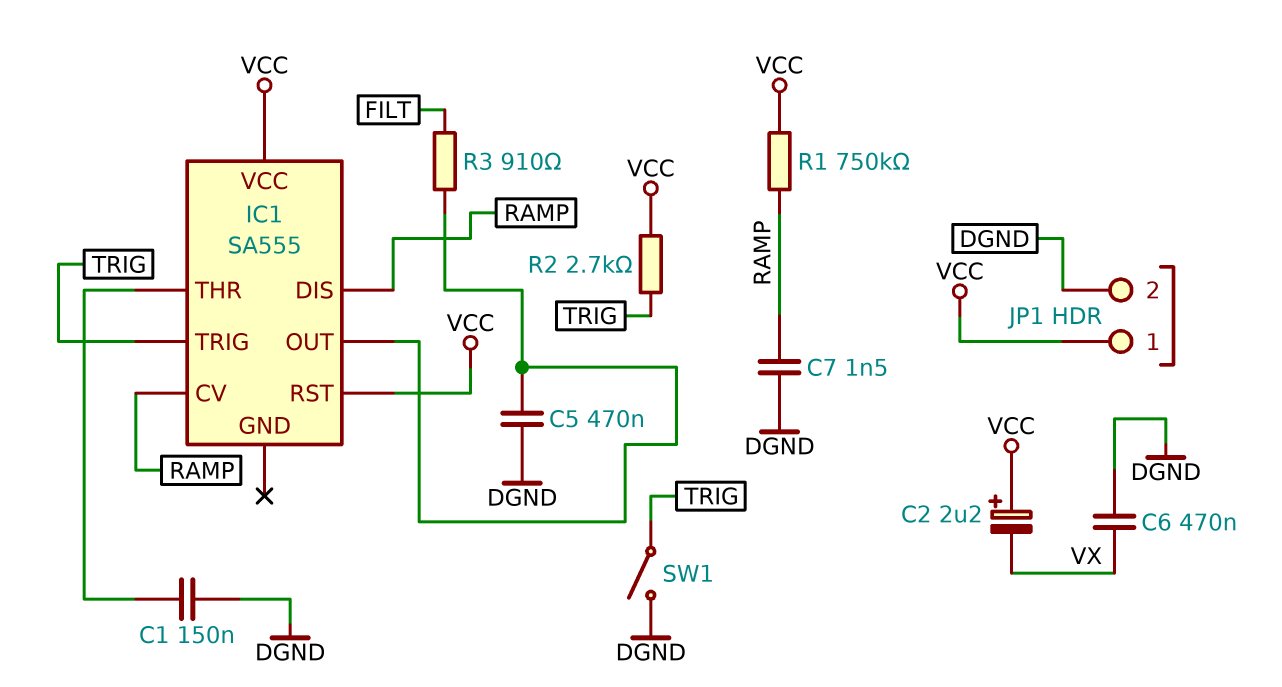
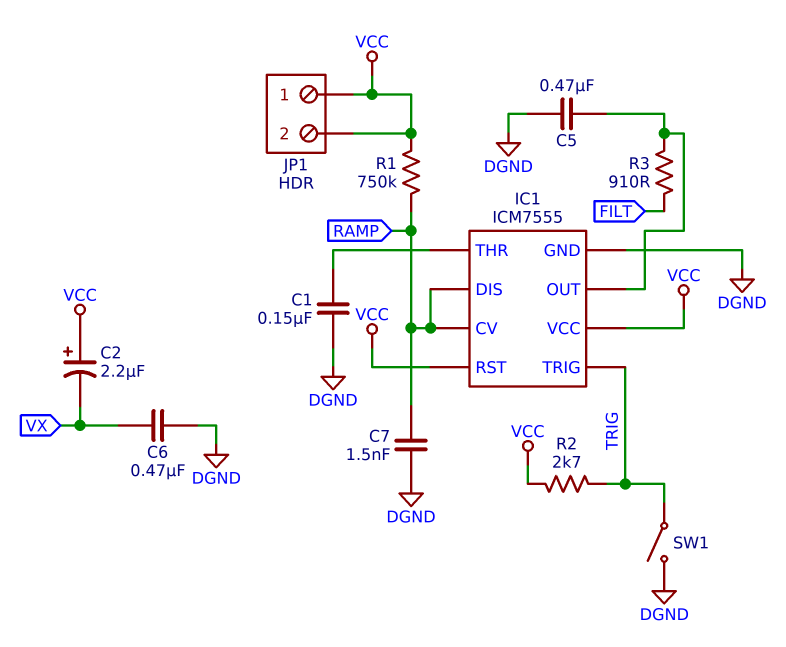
IC1: SA555 -> ICM7555
IC1 pin GND: none -> DGND
JP1 pin 2: DGND -> VCC

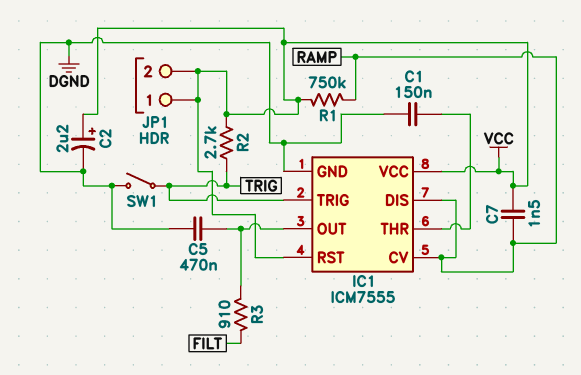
C2: 2.2uF (plus VCC, minus VX) -> 2.2uF (plus VCC, minus DGND)
C6: 470nF (DGND, VX) -> none
C7: 1.5nF (DGND, RAMP) -> 1.5nF (RAMP, VCC)

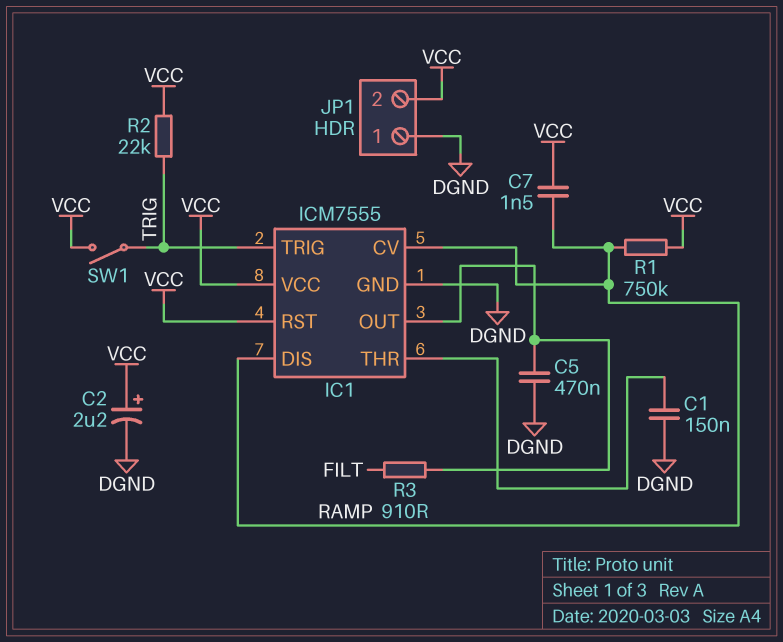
JP1 pin 1: VCC -> DGND
R2: 2.7k (TRIG, VCC) -> 22k (TRIG, VCC)
SW1: switch (DGND, TRIG) -> switch (TRIG, VCC)

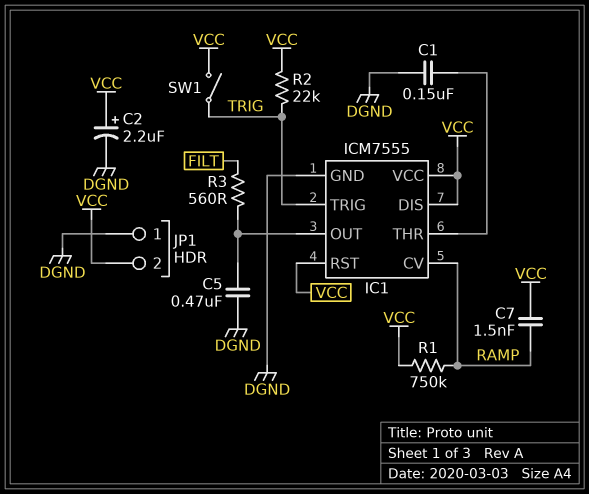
IC1 pin DIS: RAMP -> VCC
R3: 910 (FILT, IC1/OUT) -> 560 (FILT, IC1/OUT)

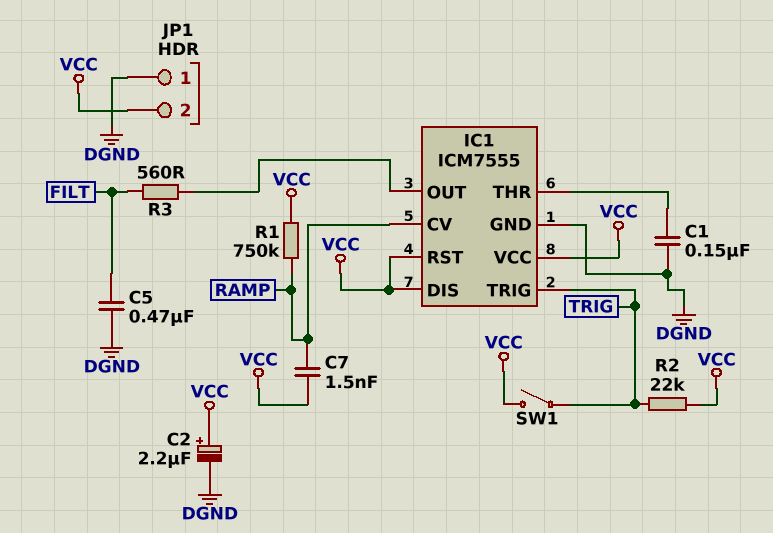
C5: 470nF (DGND, IC1/OUT) -> 470nF (DGND, FILT)

